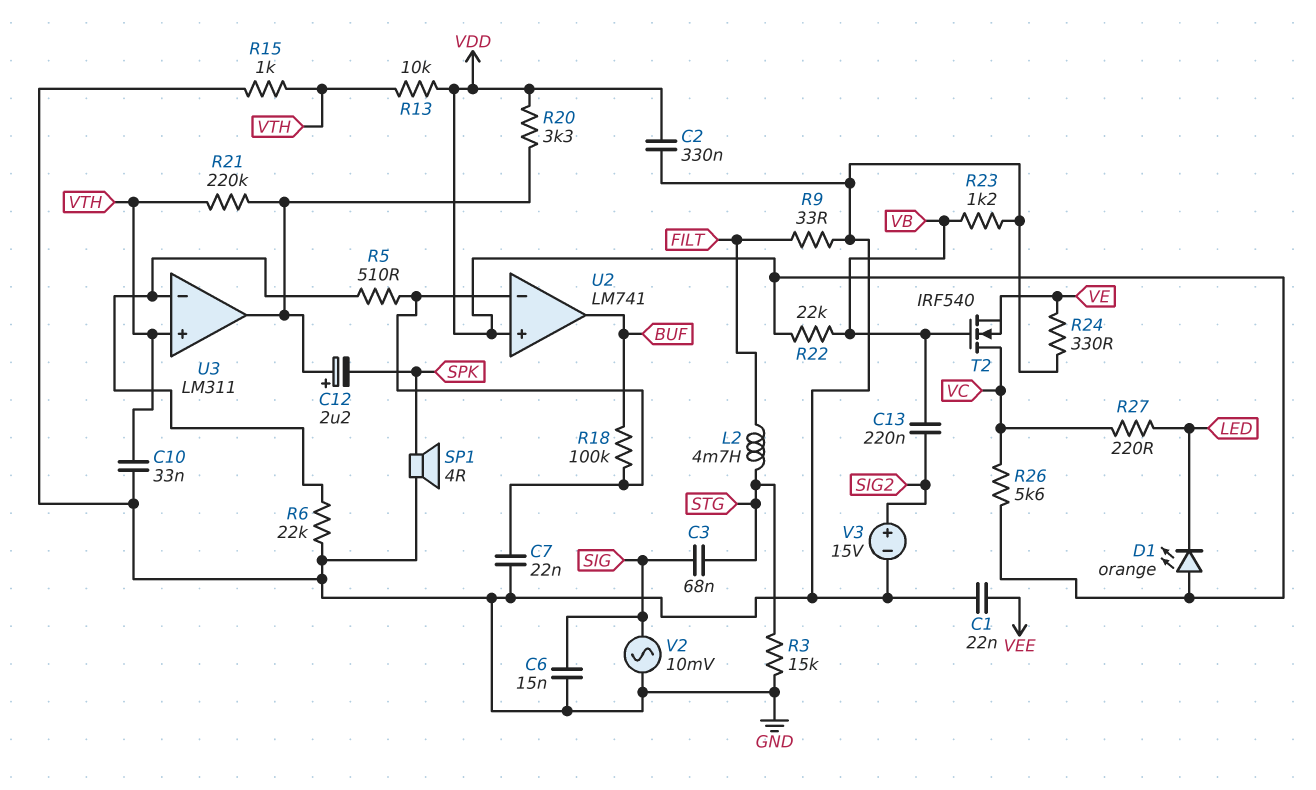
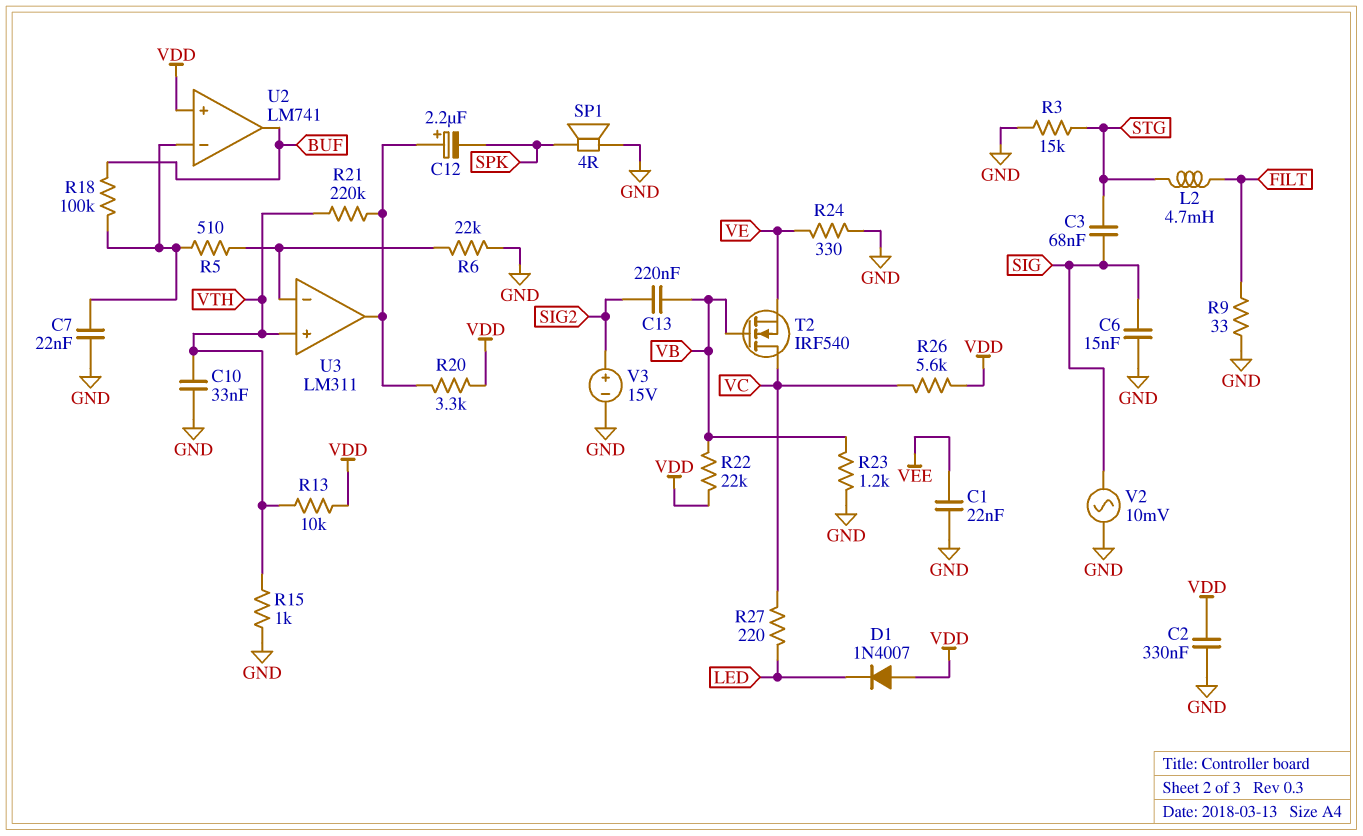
D1: LED orange (A VDD, K LED) -> diode 1N4007 (A VDD, K LED)

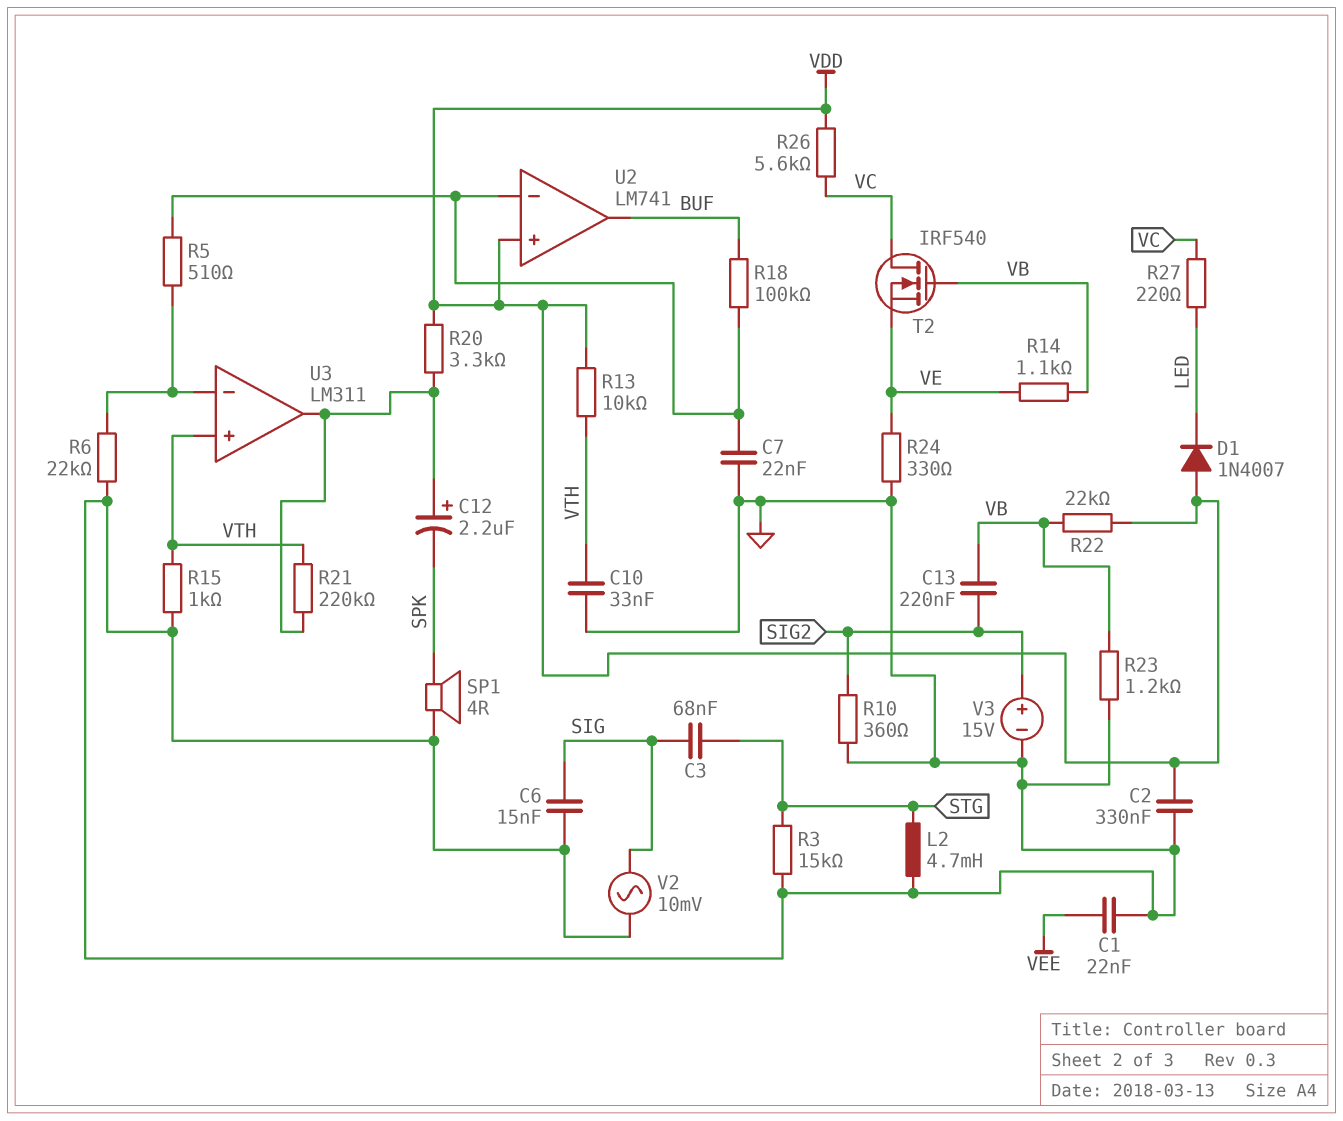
L2: 4.7mH (FILT, STG) -> 4.7mH (GND, STG)
R9: 33 (FILT, GND) -> none
R10: none -> 360 (GND, SIG2)
R14: none -> 1.1k (VB, VE)

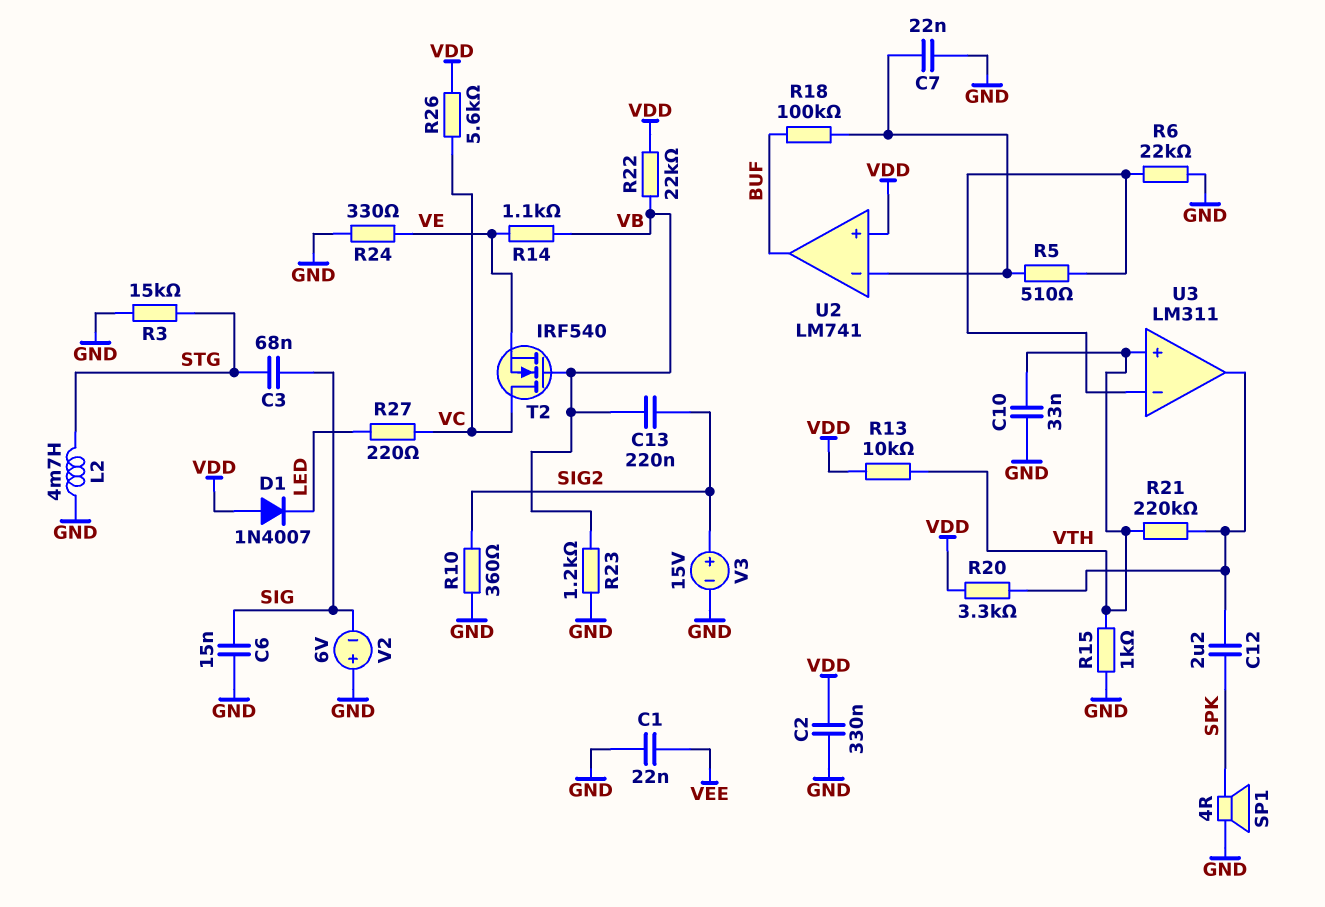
C12: 2.2uF (plus U3/out, minus SPK) -> 2.2uF (SPK, U3/out)
V2: AC 10mV (GND, SIG) -> 6V (plus GND, minus SIG)

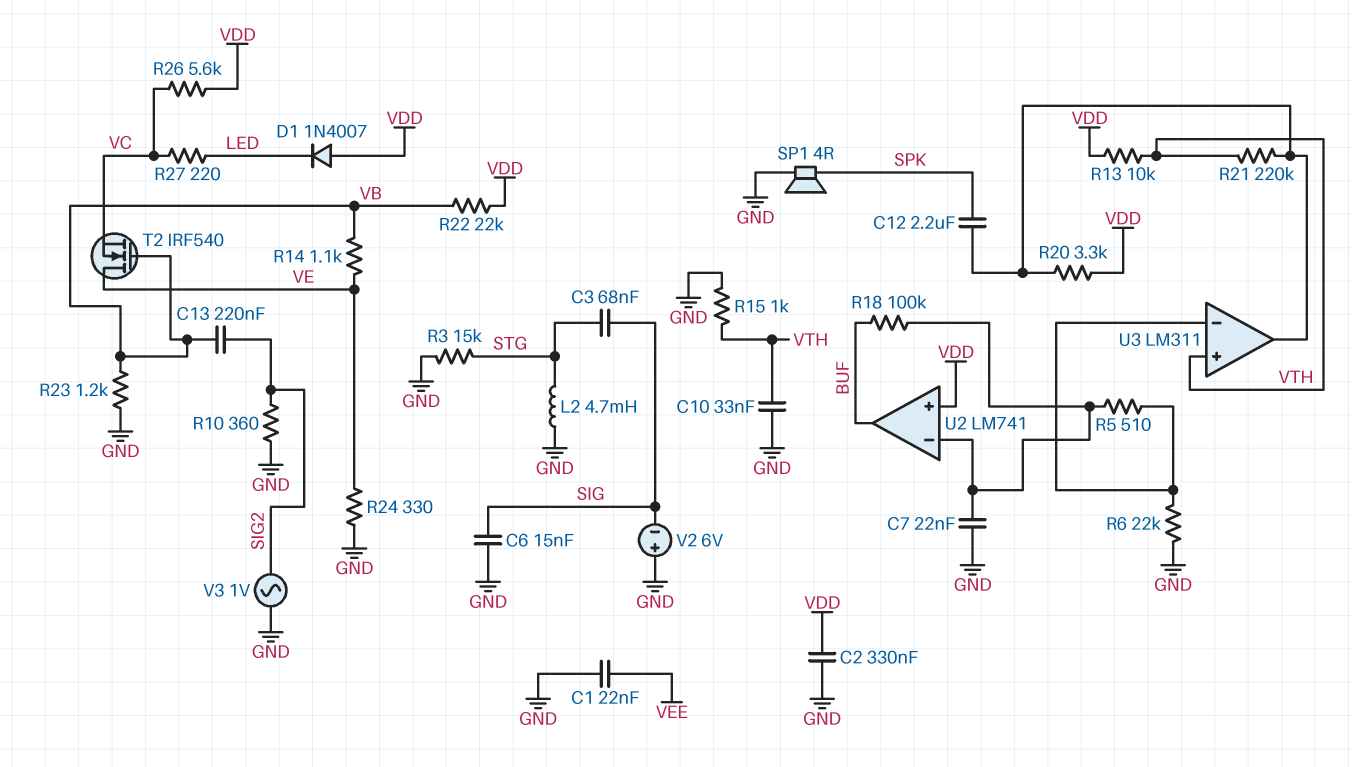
T2: NMOS IRF540 (G VB, D VC, S VE) -> NMOS IRF540 (G VB, D VE, S VC)
V3: 15V (plus SIG2, minus GND) -> AC 1V (GND, SIG2)

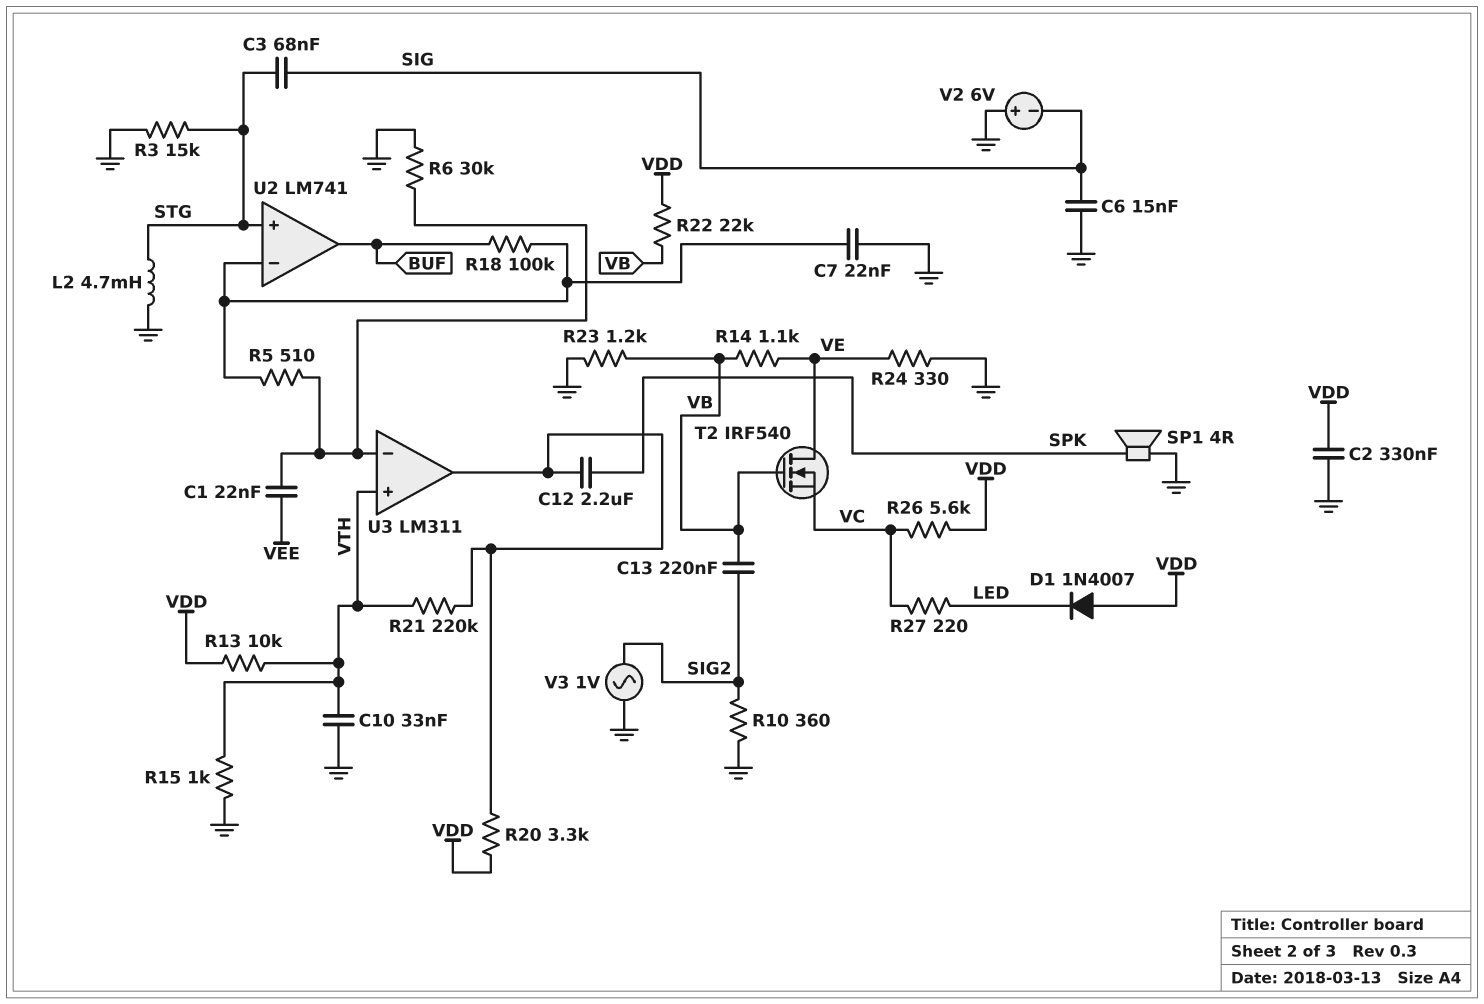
C1: 22nF (GND, VEE) -> 22nF (U3/in-, VEE)
R6: 22k (GND, U3/in-) -> 30k (GND, U3/in-)
U2 pin in+: VDD -> STG

